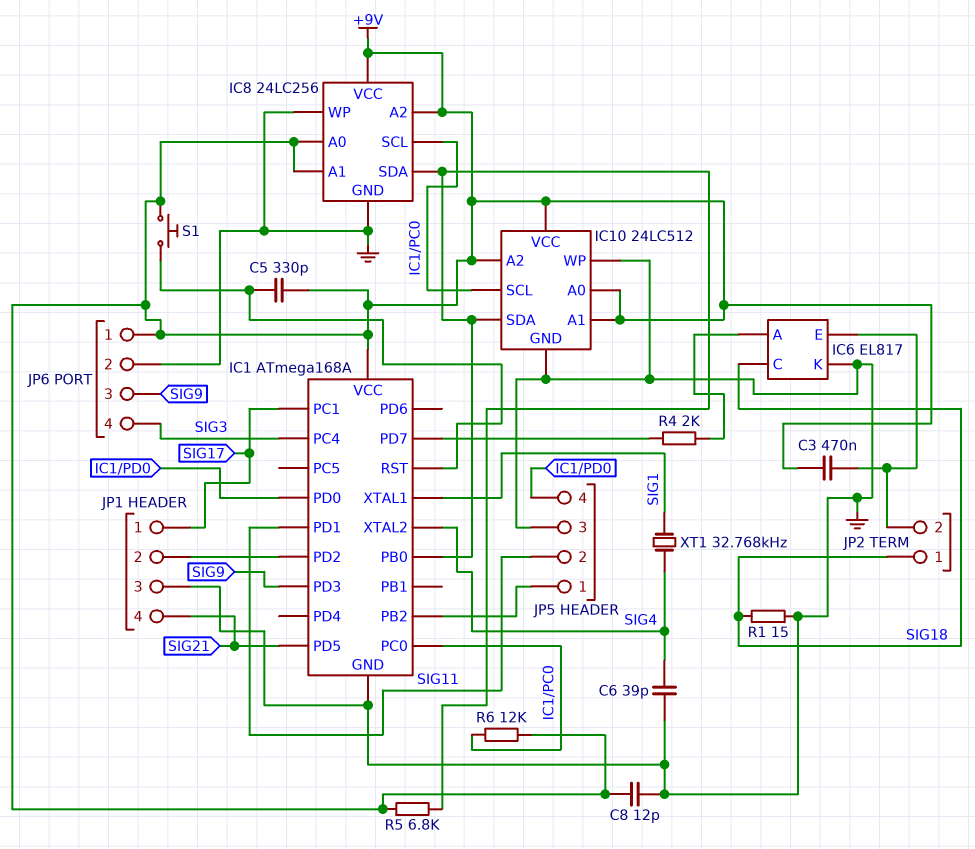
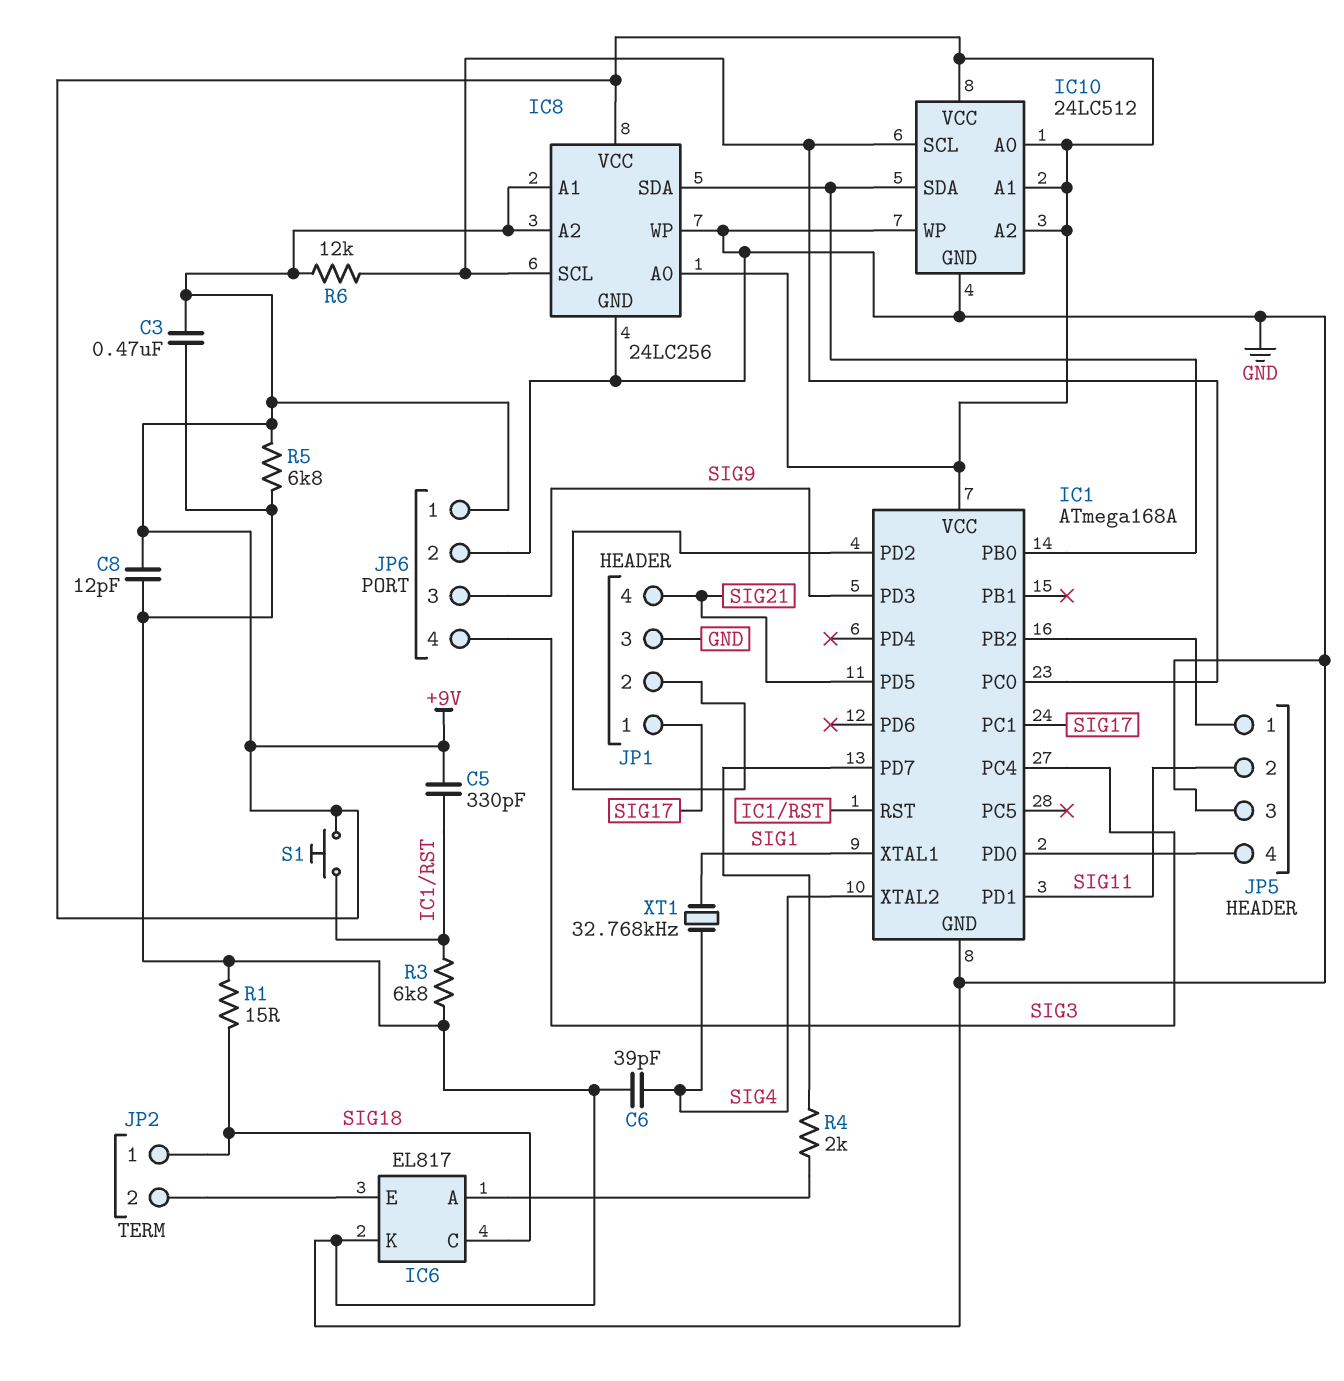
C3: 470nF (+9V, IC6/E) -> 470nF (+9V, GND)
R3: none -> 6.8k (GND, IC1/RST)
R5: 6.8k (+9V, IC1/PB0) -> 6.8k (+9V, GND)

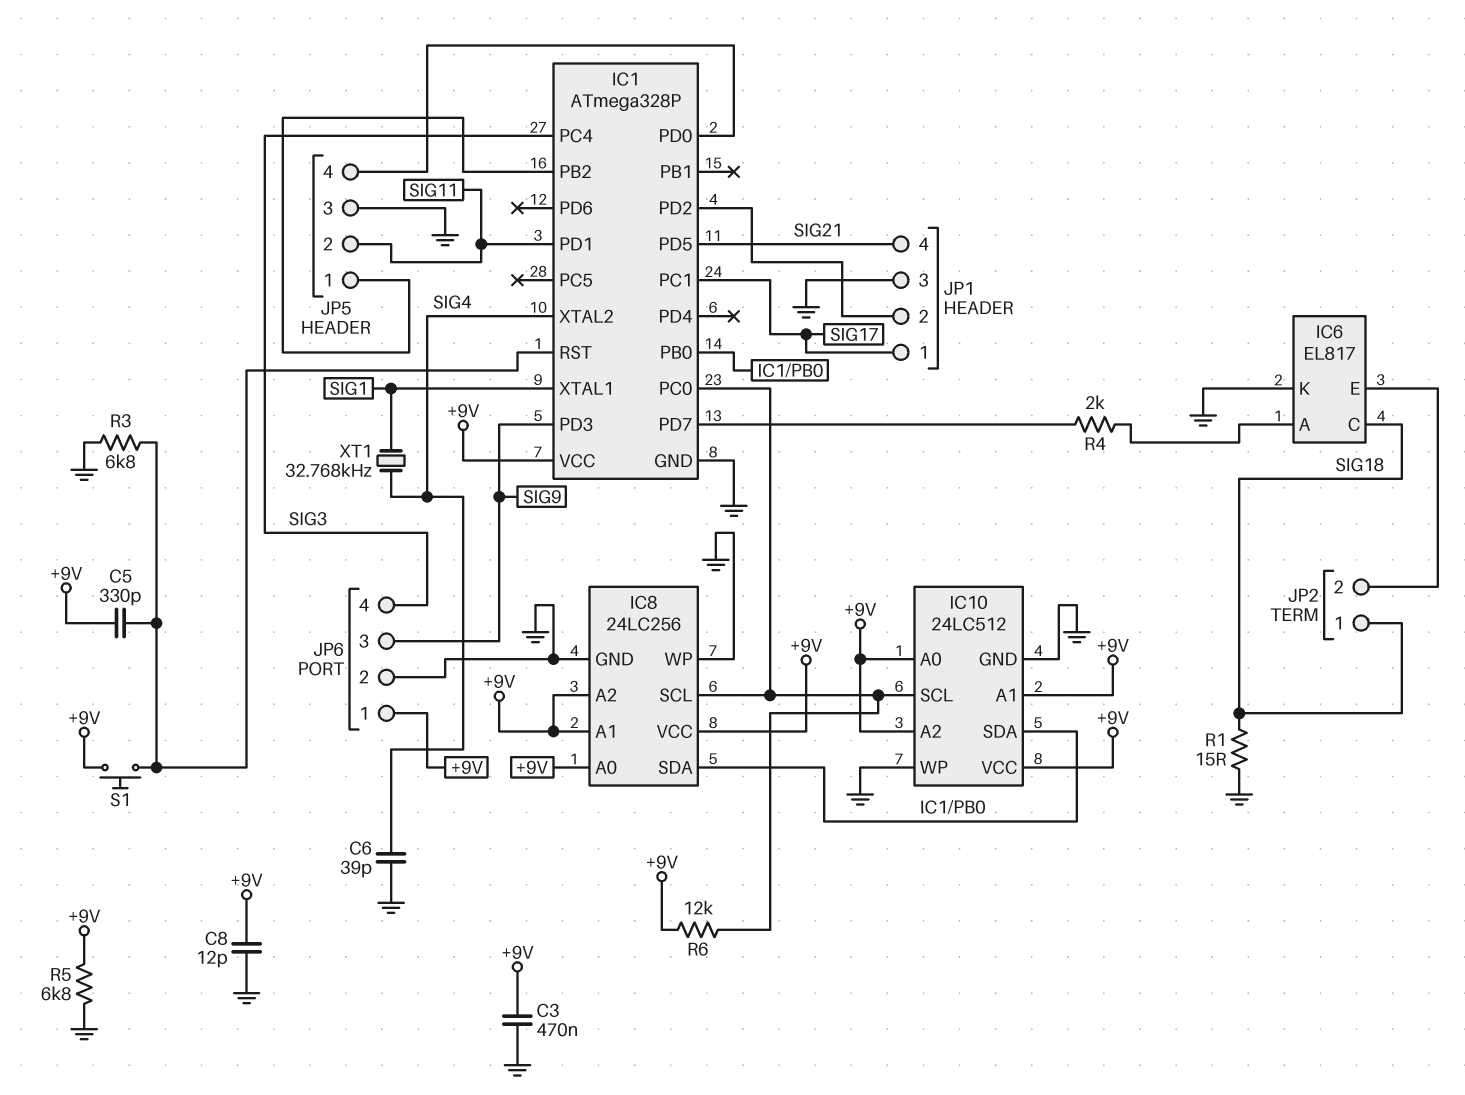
IC1: ATmega168A -> ATmega328P

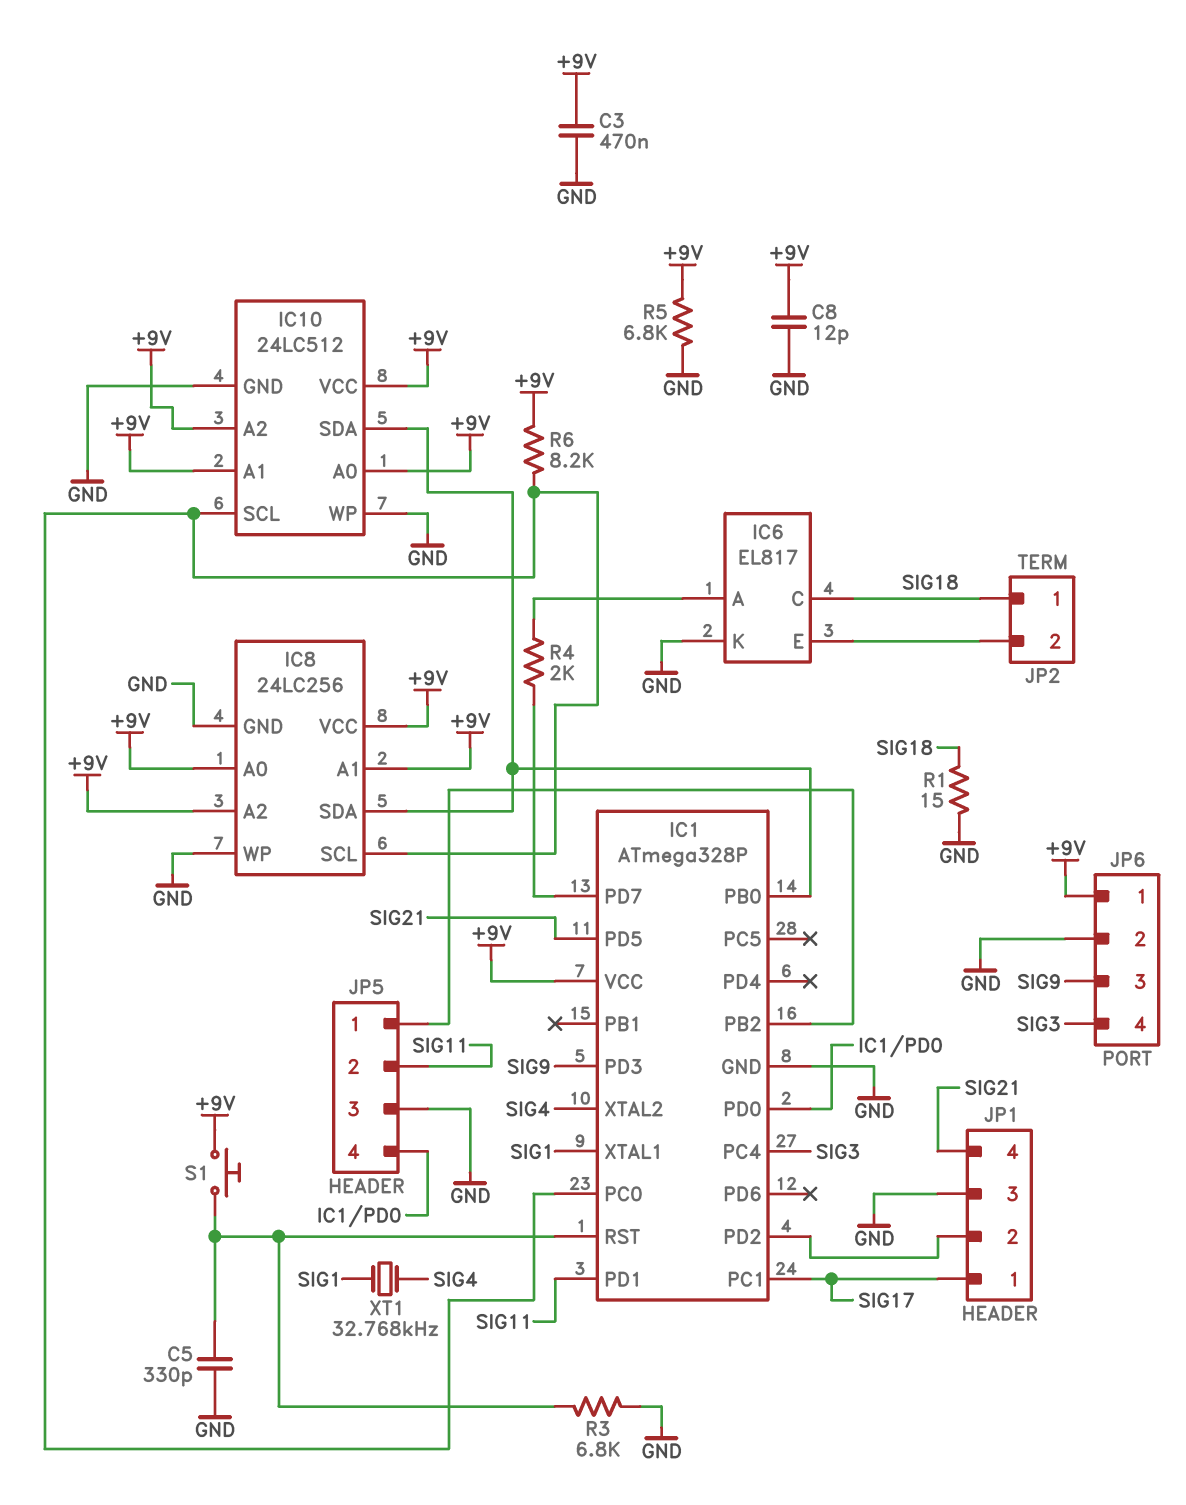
C5: 330pF (+9V, IC1/RST) -> 330pF (GND, IC1/RST)
C6: 39pF (GND, SIG4) -> none
R6: 12k (+9V, IC1/PC0) -> 8.2k (+9V, IC1/PC0)

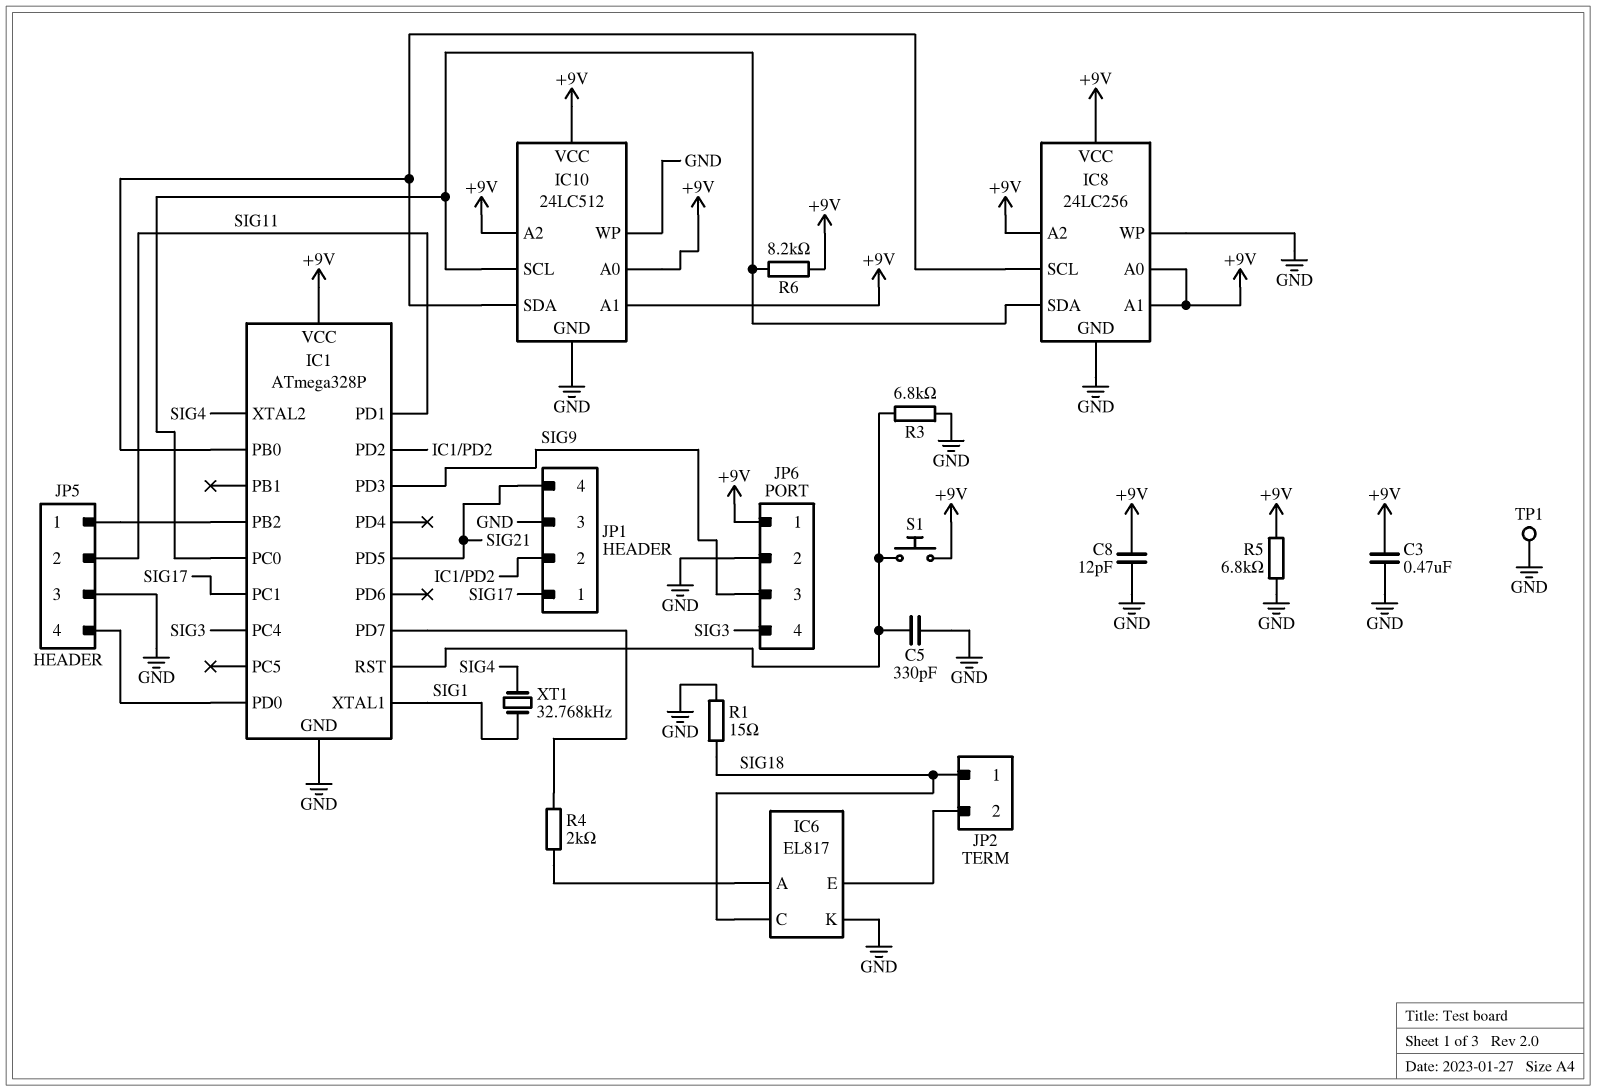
IC8 pin SCL: IC1/PC0 -> IC1/PB0
IC8 pin SDA: IC1/PB0 -> IC1/PC0
TP1: none -> test point (GND)

